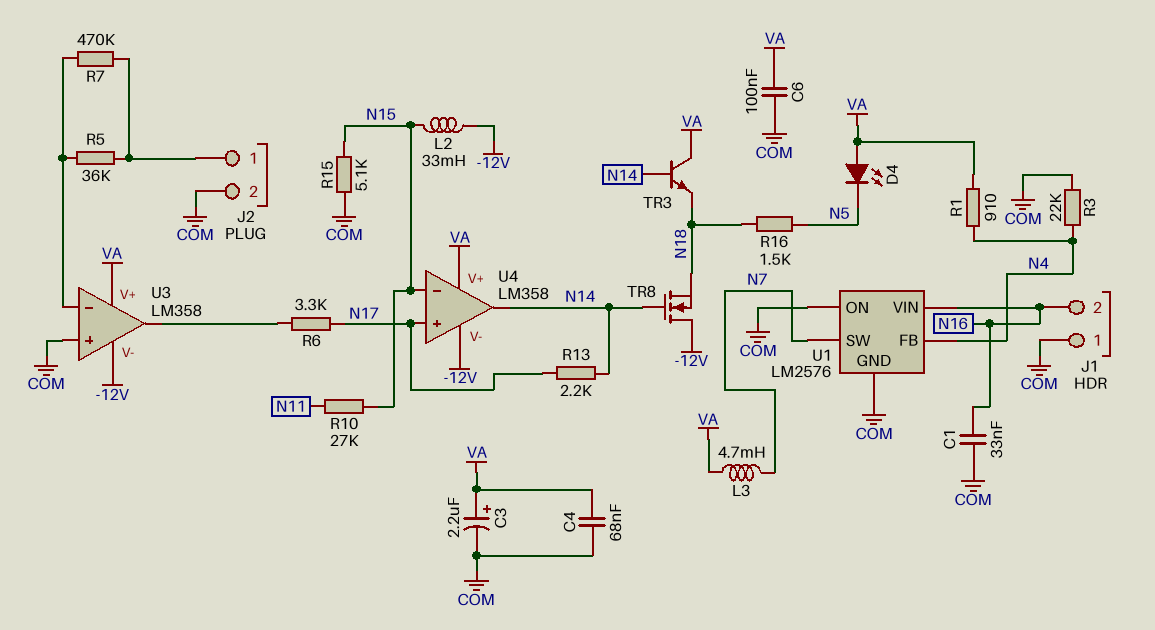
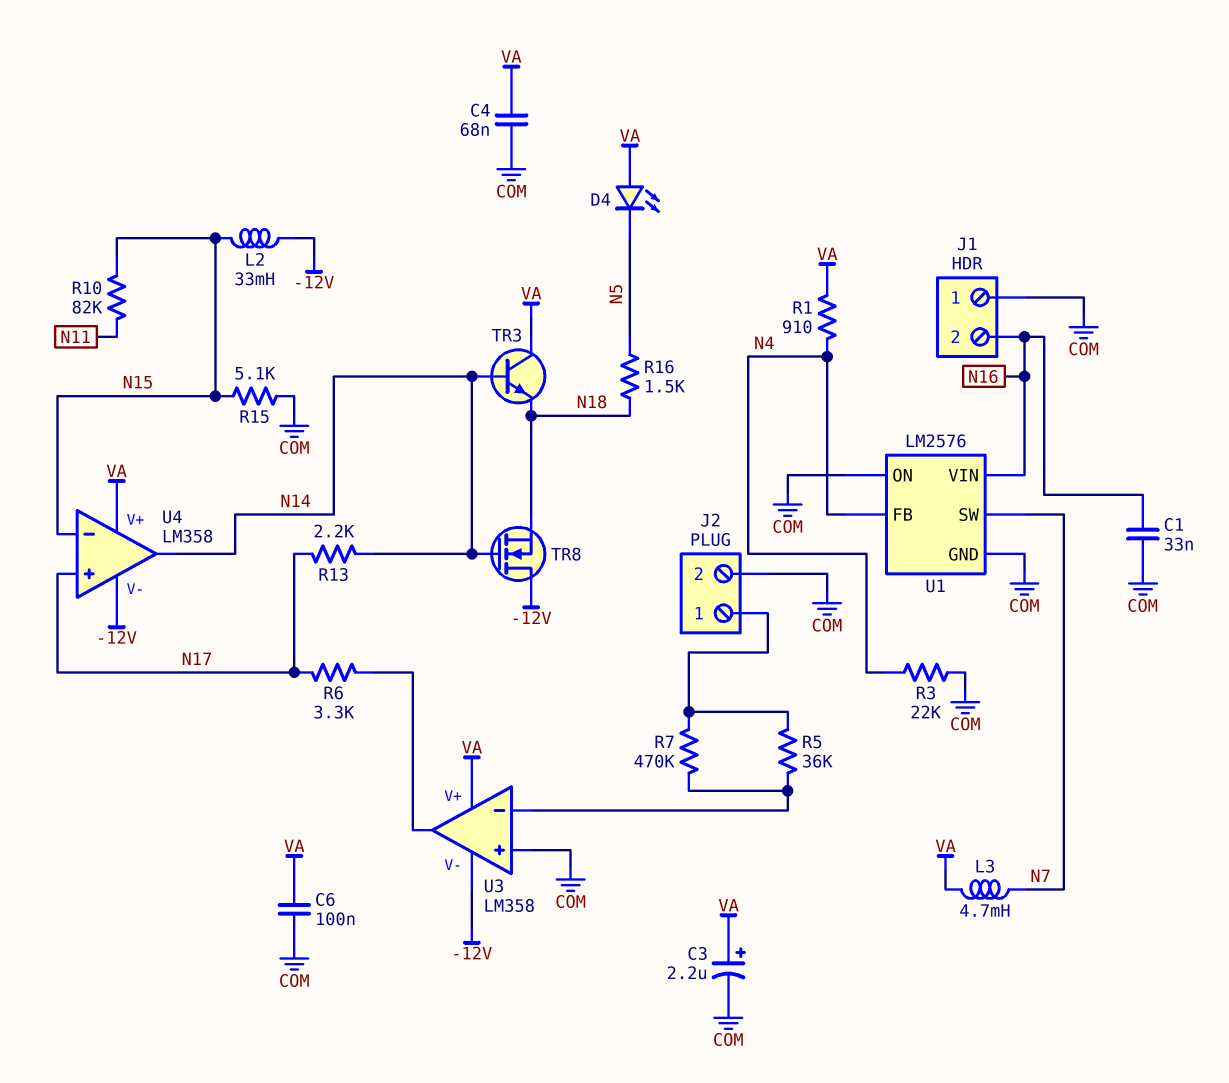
R10: 27k (N11, N15) -> 82k (N11, N15)

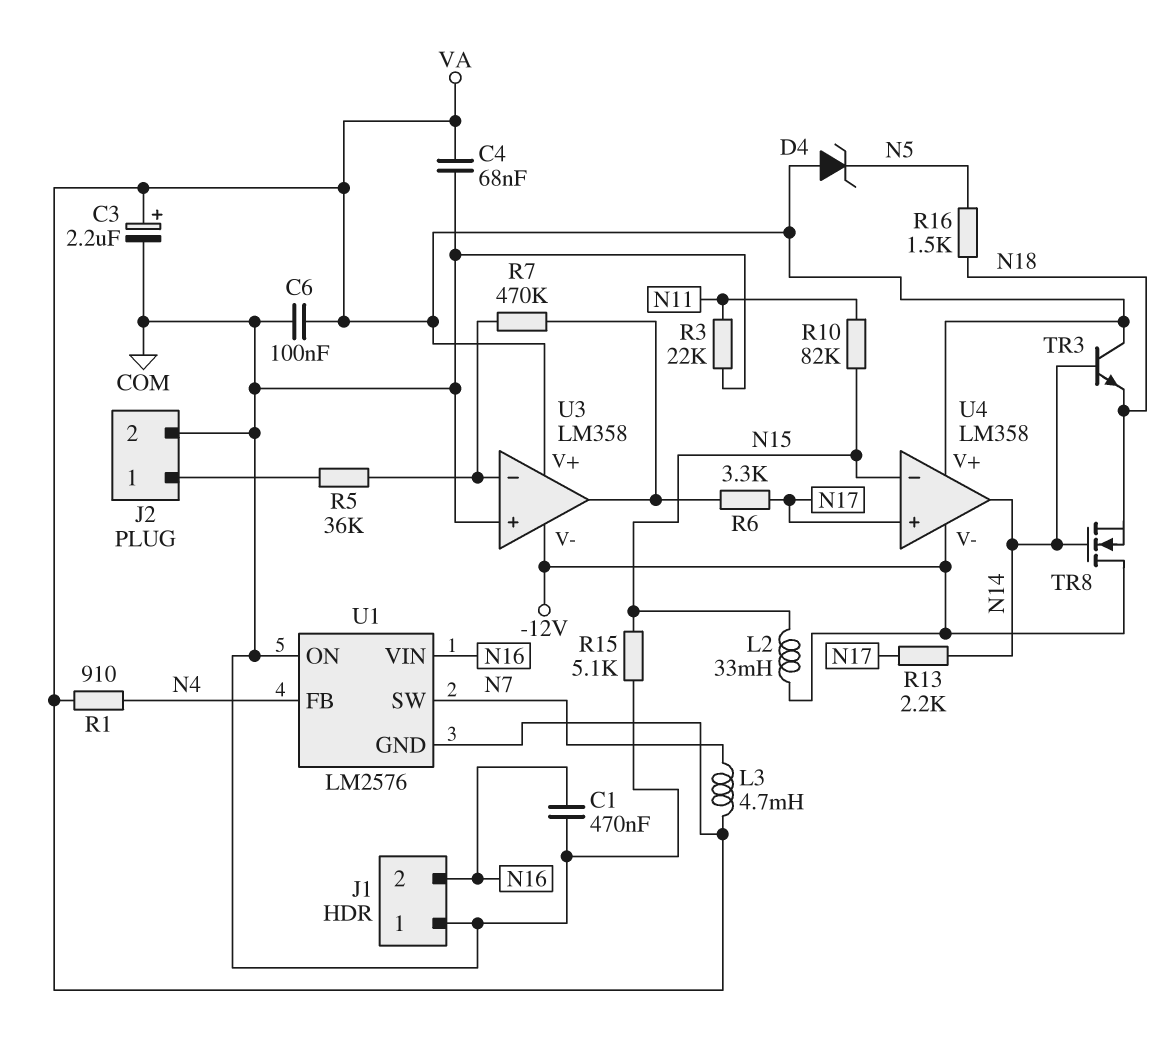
C1: 33nF (COM, N16) -> 470nF (COM, N16)
D4: LED (A VA, K N5) -> zener (A VA, K N5)
R3: 22k (COM, N4) -> 22k (COM, N11)
R7: 470k (J2/1, U3/in-) -> 470k (U3/in-, U3/out)
U1 pin GND: COM -> VA

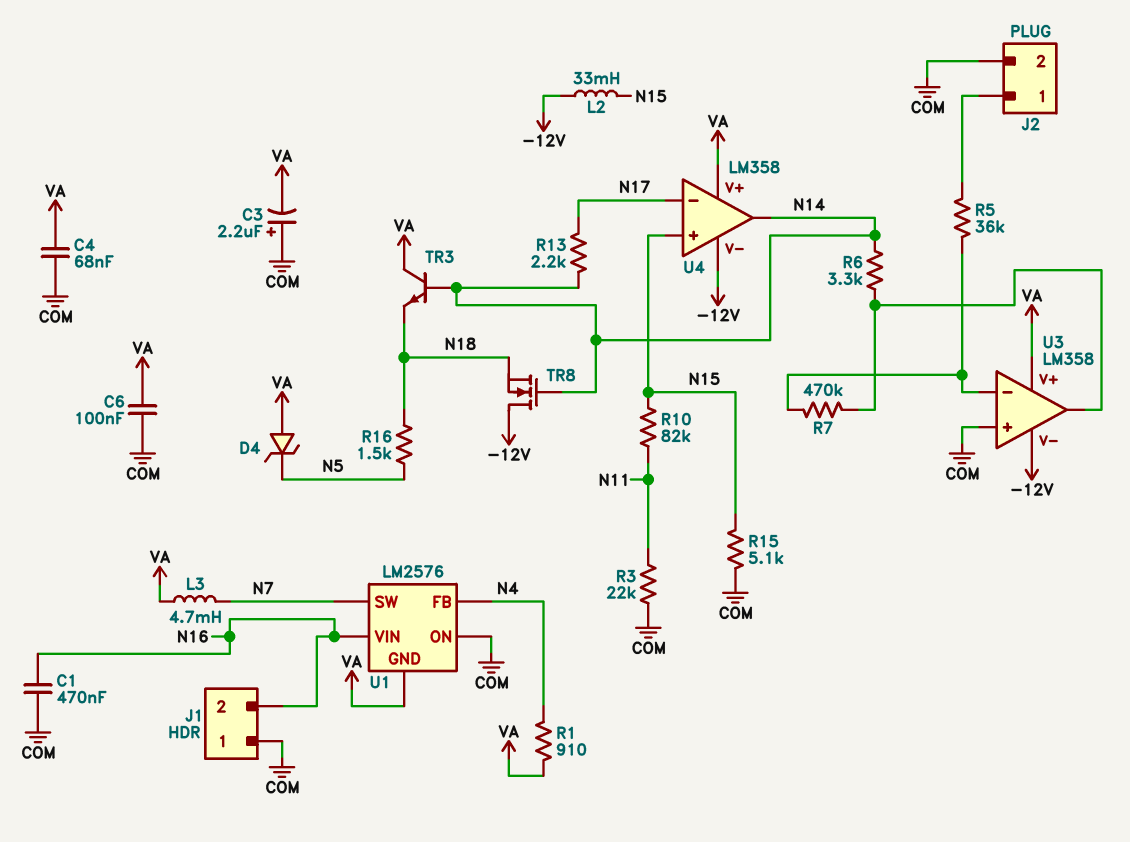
C3: 2.2uF (plus VA, minus COM) -> 2.2uF (plus COM, minus VA)
R6: 3.3k (N17, U3/out) -> 3.3k (N14, U3/out)
U4 pin in+: N17 -> N15
U4 pin in-: N15 -> N17

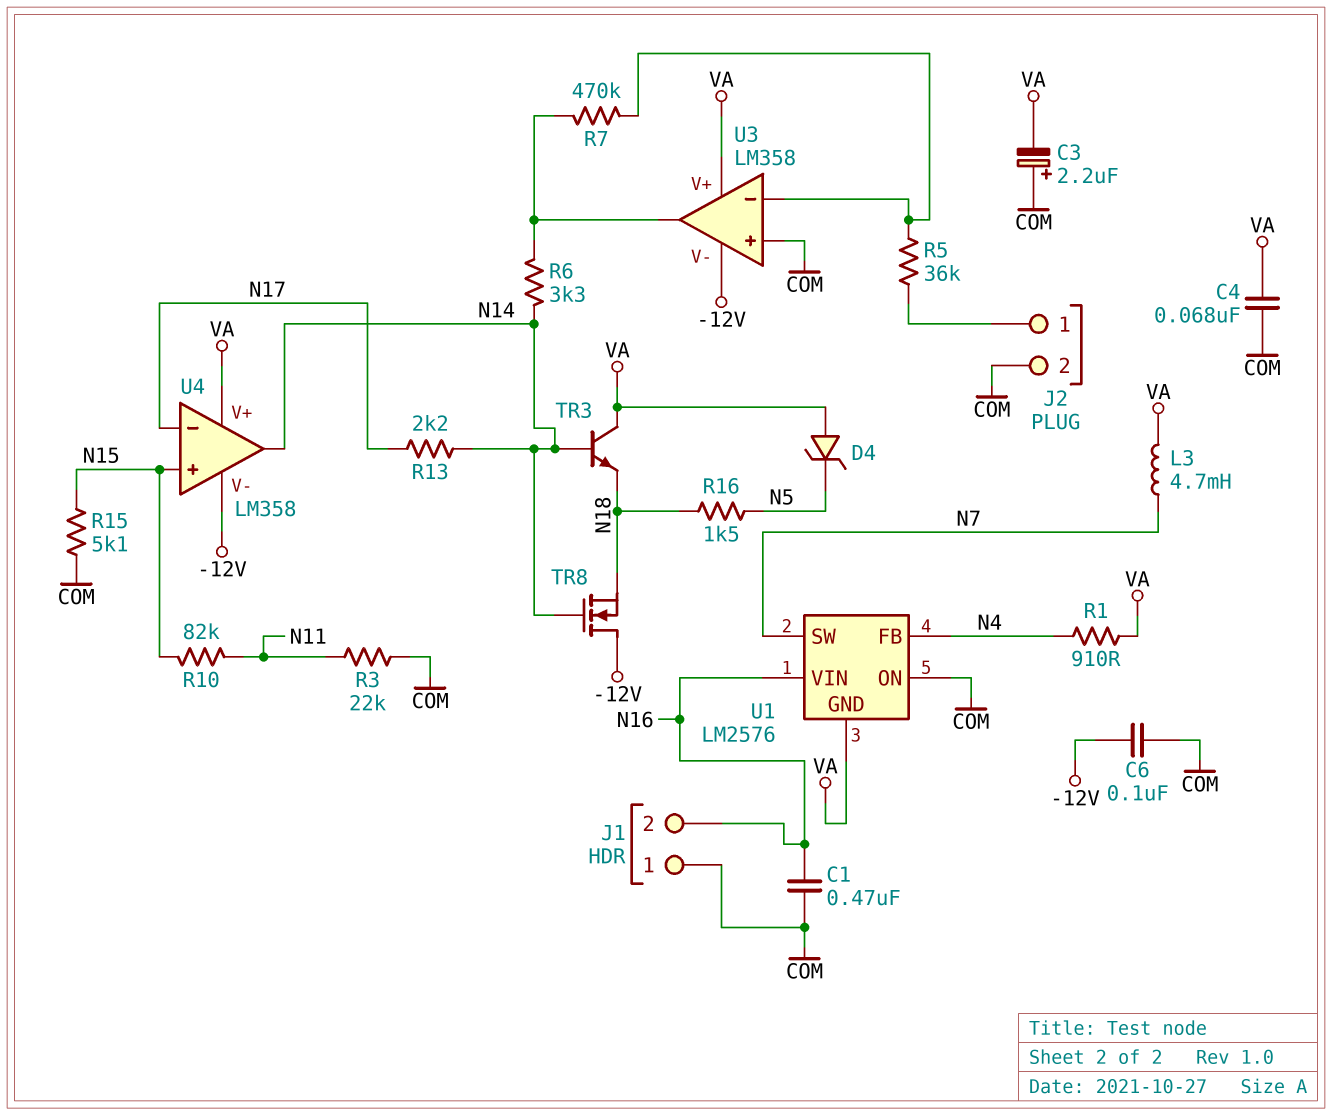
C6: 100nF (COM, VA) -> 100nF (-12V, COM)
L2: 33mH (-12V, N15) -> none

